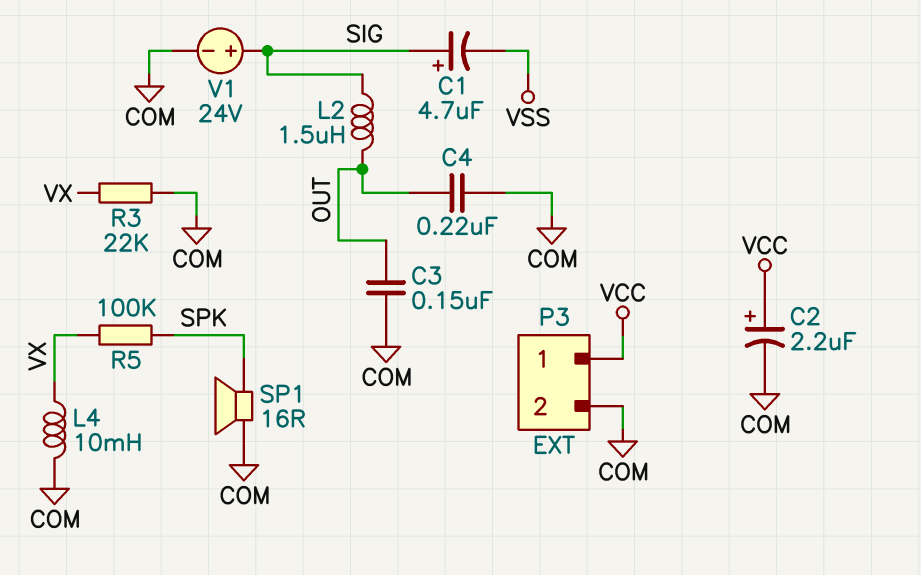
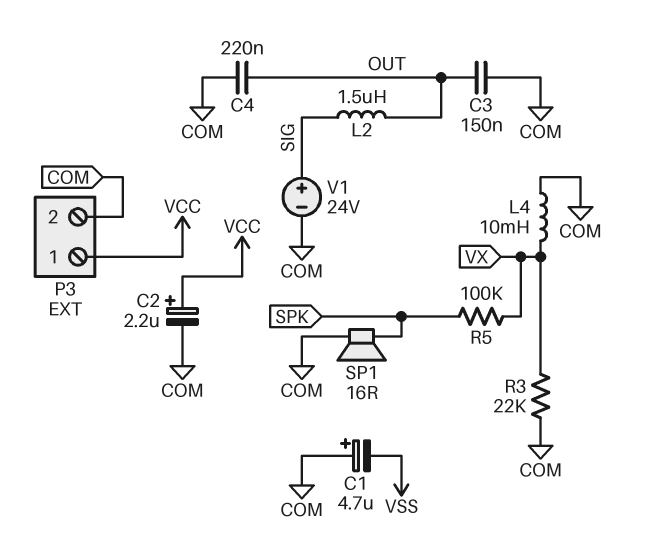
C1: 4.7uF (plus SIG, minus VSS) -> 4.7uF (plus COM, minus VSS)

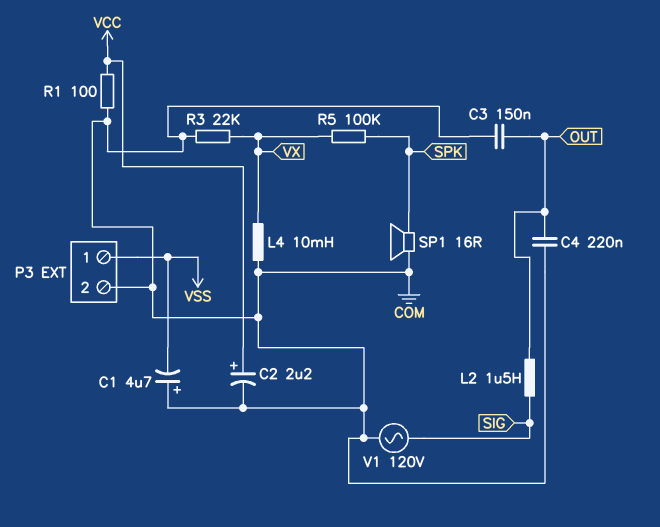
P3 pin 1: VCC -> VSS
R1: none -> 100 (COM, VCC)
V1: 24V (plus SIG, minus COM) -> AC 120V (COM, SIG)

